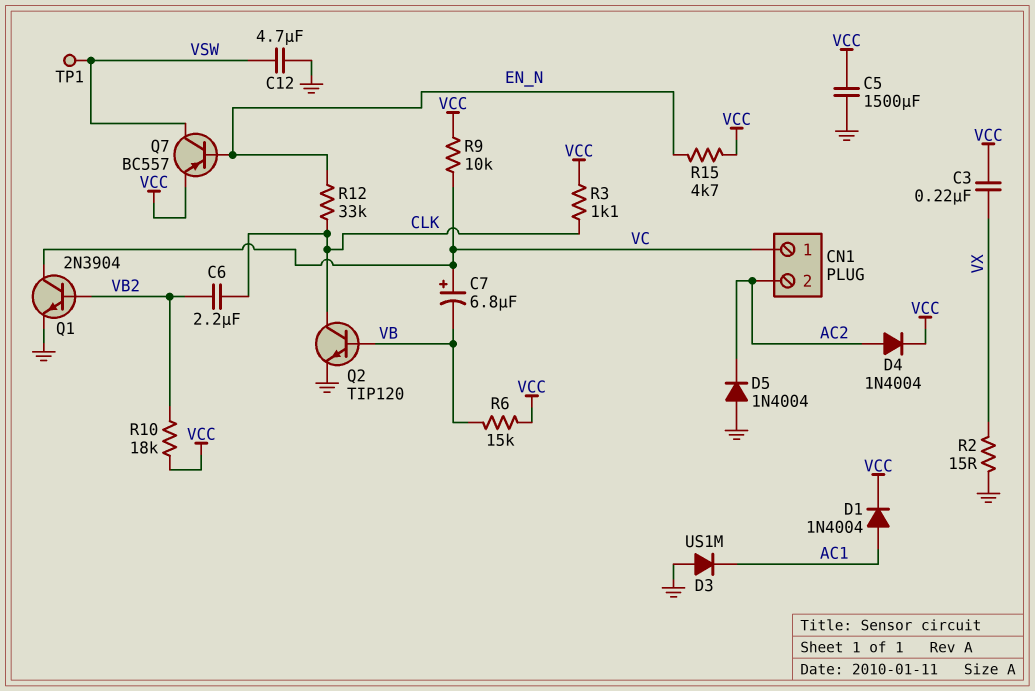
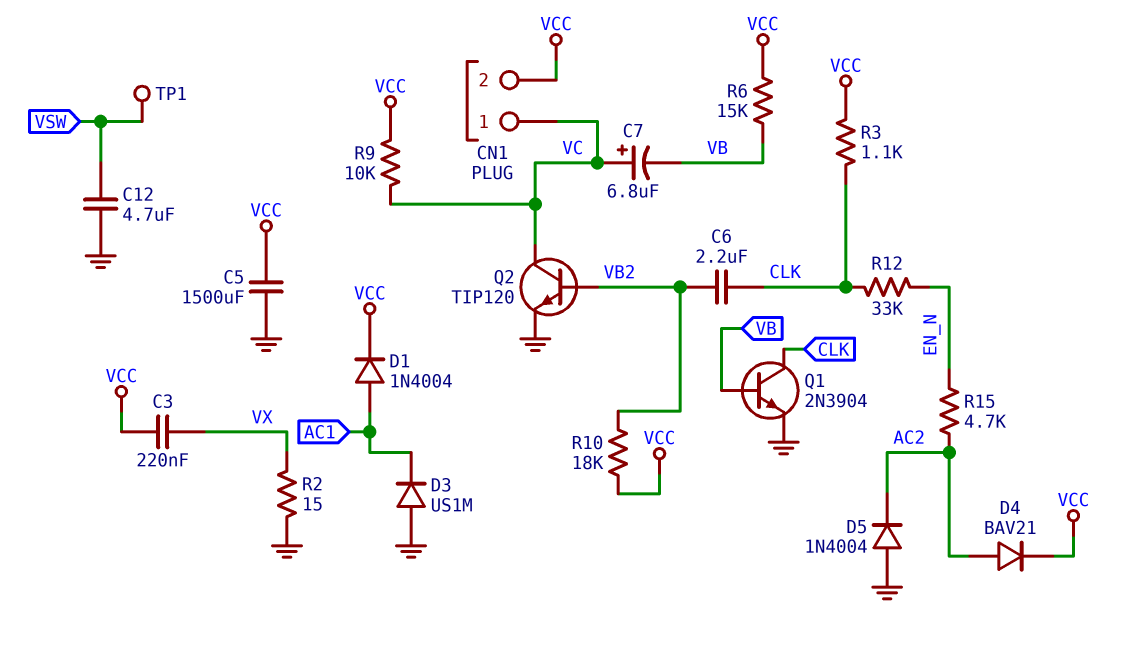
CN1 pin 2: AC2 -> VCC
D4: diode 1N4004 (A AC2, K VCC) -> diode BAV21 (A AC2, K VCC)
Q1: NPN 2N3904 (B VB2, C VC, E GND) -> NPN 2N3904 (B VB, C CLK, E GND)
Q2: NPN TIP120 (B VB, C CLK, E GND) -> NPN TIP120 (B VB2, C VC, E GND)
Q7: PNP BC557 (B EN_N, C VSW, E VCC) -> none
R15: 4.7k (EN_N, VCC) -> 4.7k (AC2, EN_N)

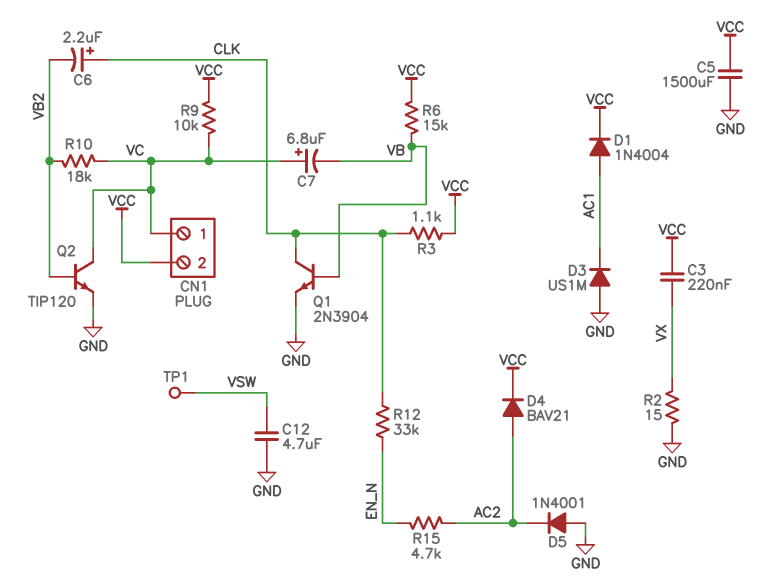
C6: 2.2uF (CLK, VB2) -> 2.2uF (plus CLK, minus VB2)
D5: diode 1N4004 (A GND, K AC2) -> diode 1N4001 (A GND, K AC2)
R10: 18k (VB2, VCC) -> 18k (VB2, VC)

